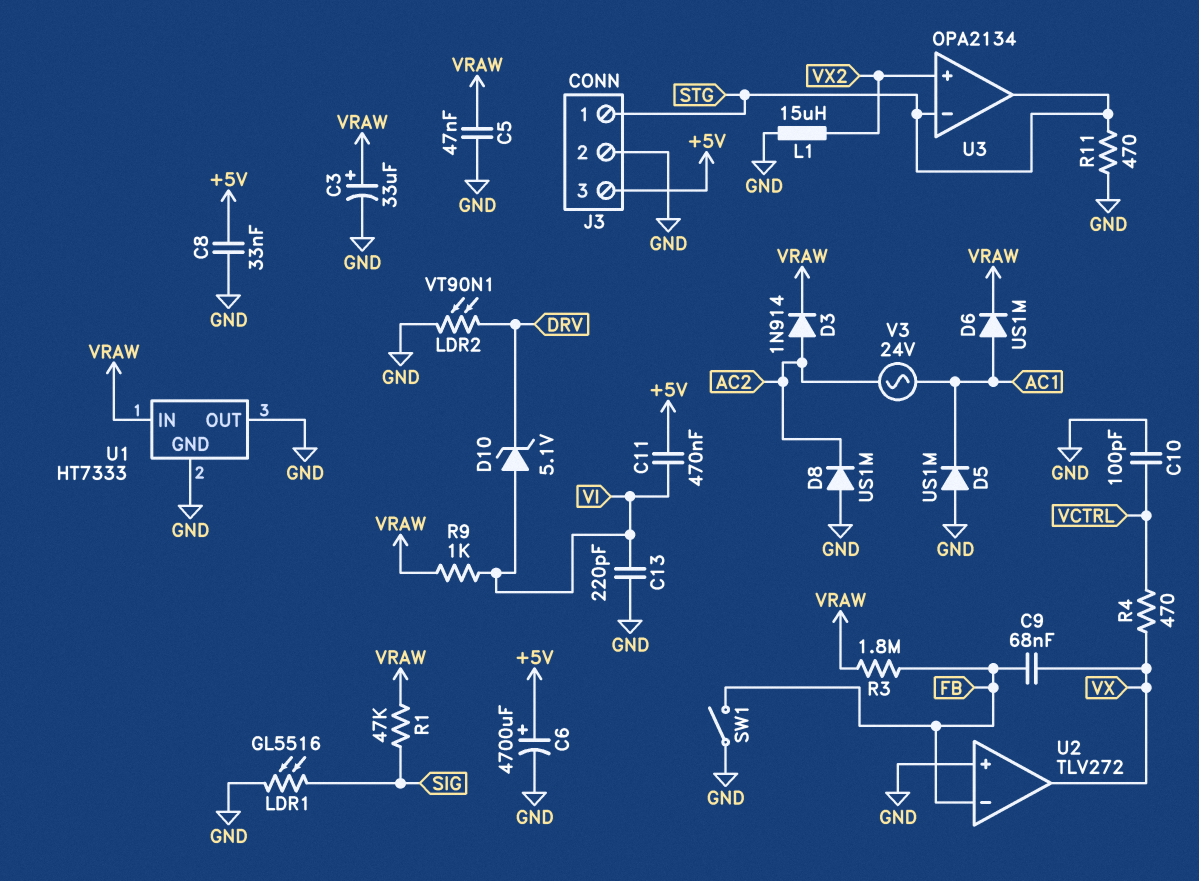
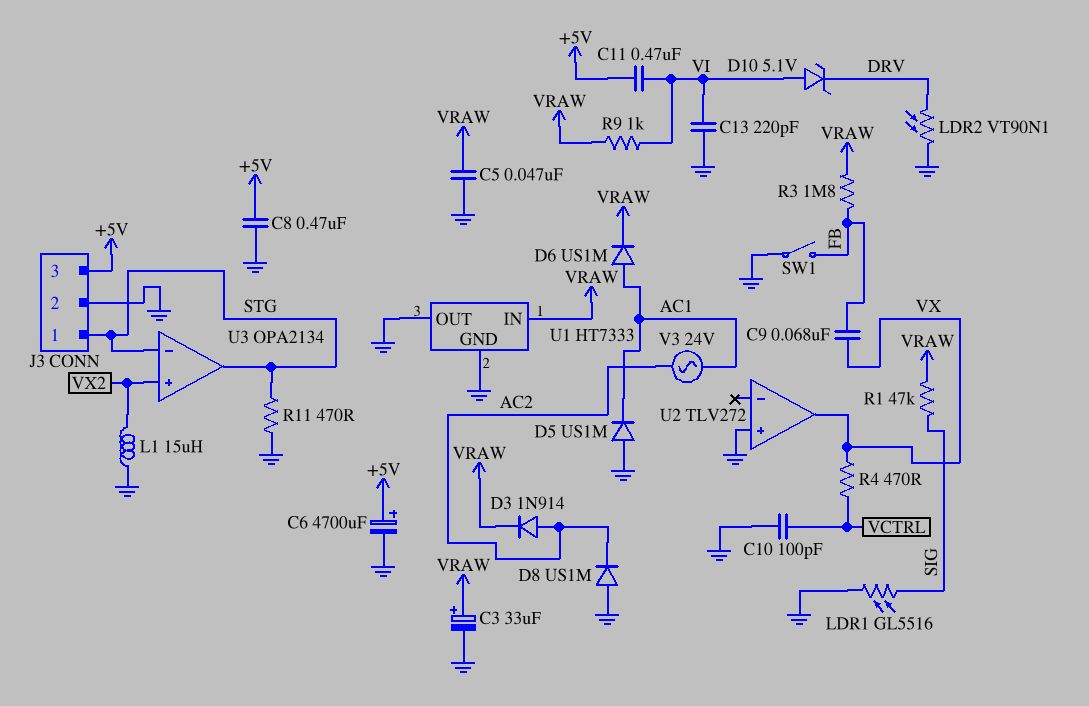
C8: 33nF (+5V, GND) -> 470nF (+5V, GND)
U2 pin in-: FB -> none

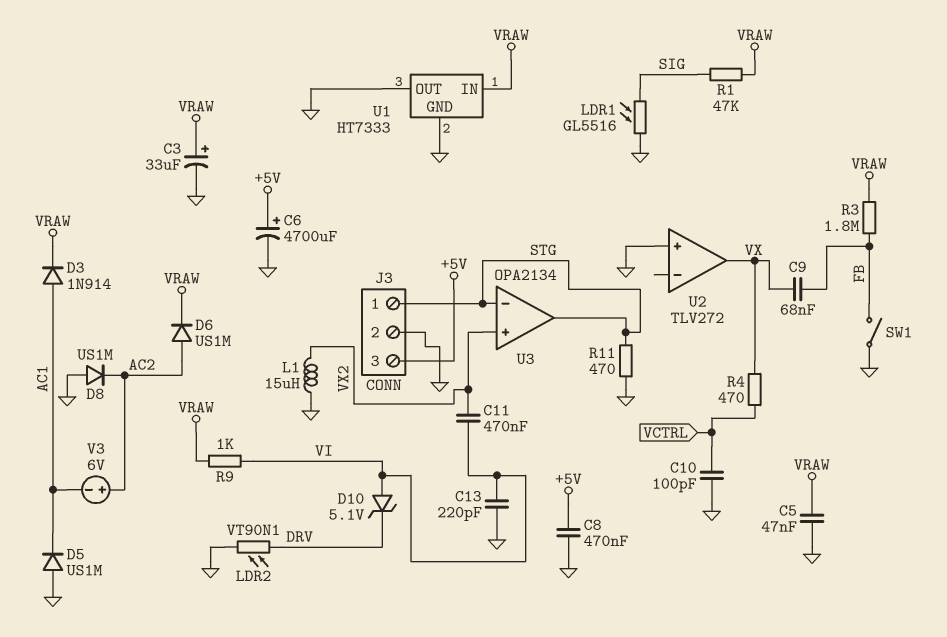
C11: 470nF (+5V, VI) -> 470nF (VI, VX2)
D3: diode 1N914 (A AC2, K VRAW) -> diode 1N914 (A AC1, K VRAW)
D6: diode US1M (A AC1, K VRAW) -> diode US1M (A AC2, K VRAW)
V3: AC 24V (AC1, AC2) -> 6V (plus AC2, minus AC1)

